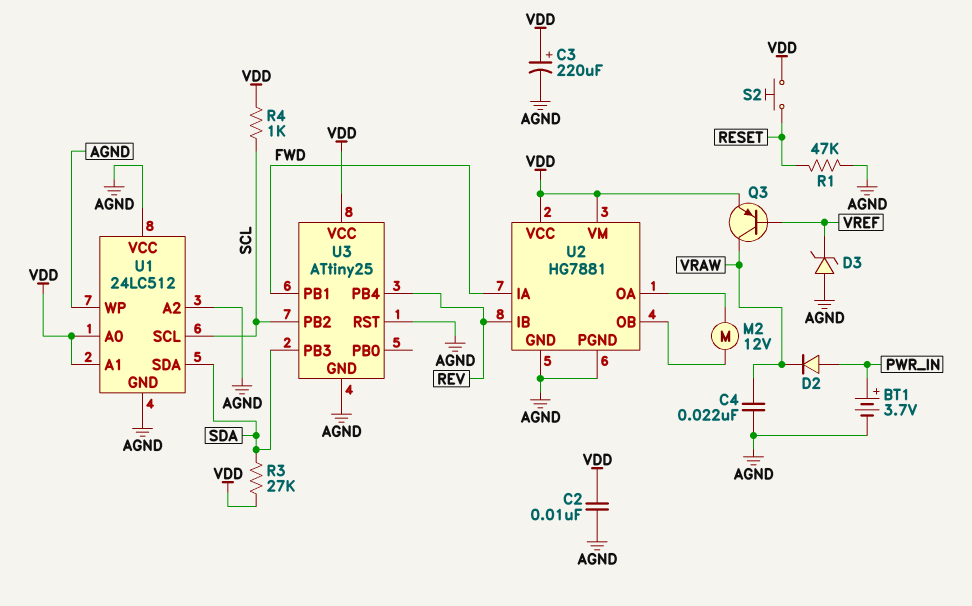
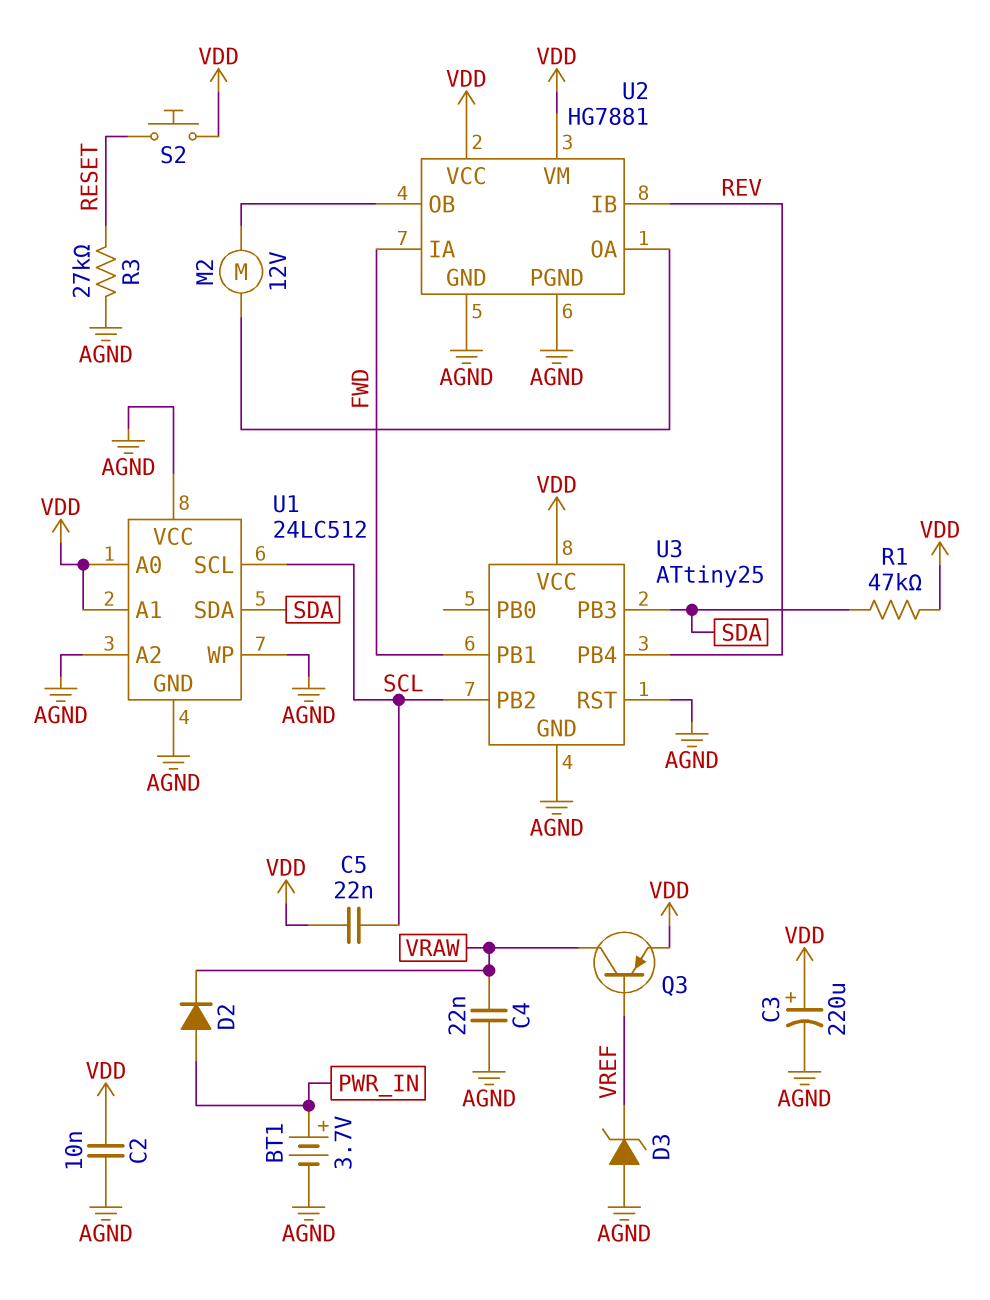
C5: none -> 22nF (SCL, VDD)
R1: 47k (AGND, RESET) -> 47k (SDA, VDD)
R3: 27k (SDA, VDD) -> 27k (AGND, RESET)
R4: 1k (SCL, VDD) -> none

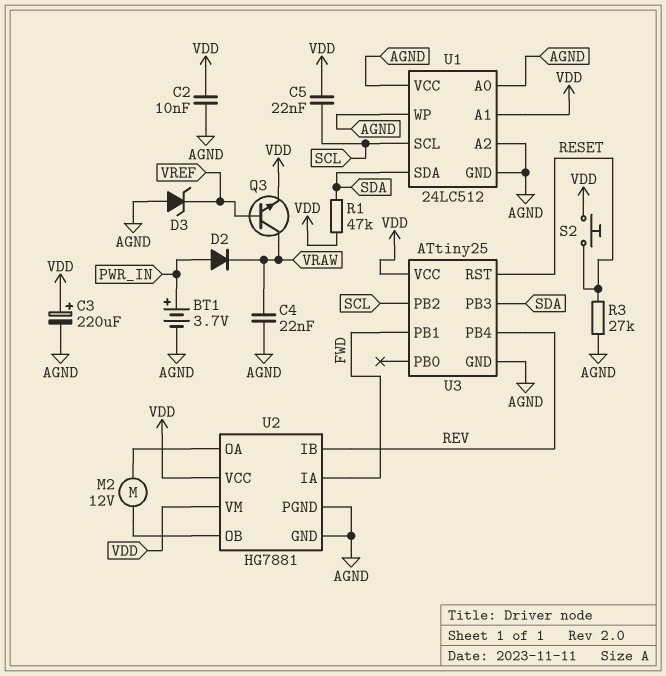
Q3: PNP (B VREF, C VRAW, E VDD) -> NPN (B VREF, C VRAW, E VDD)
U1 pin A0: VDD -> AGND
U3 pin RST: AGND -> RESET

